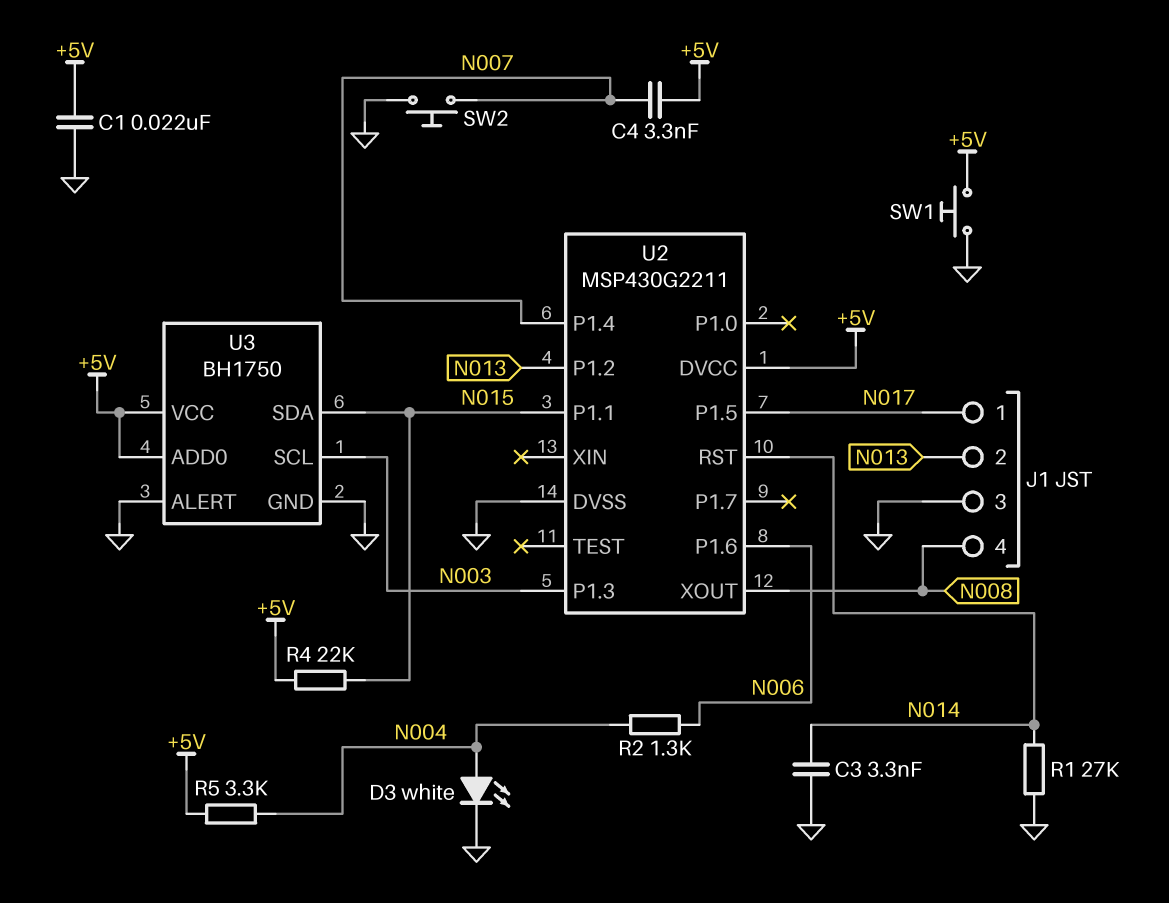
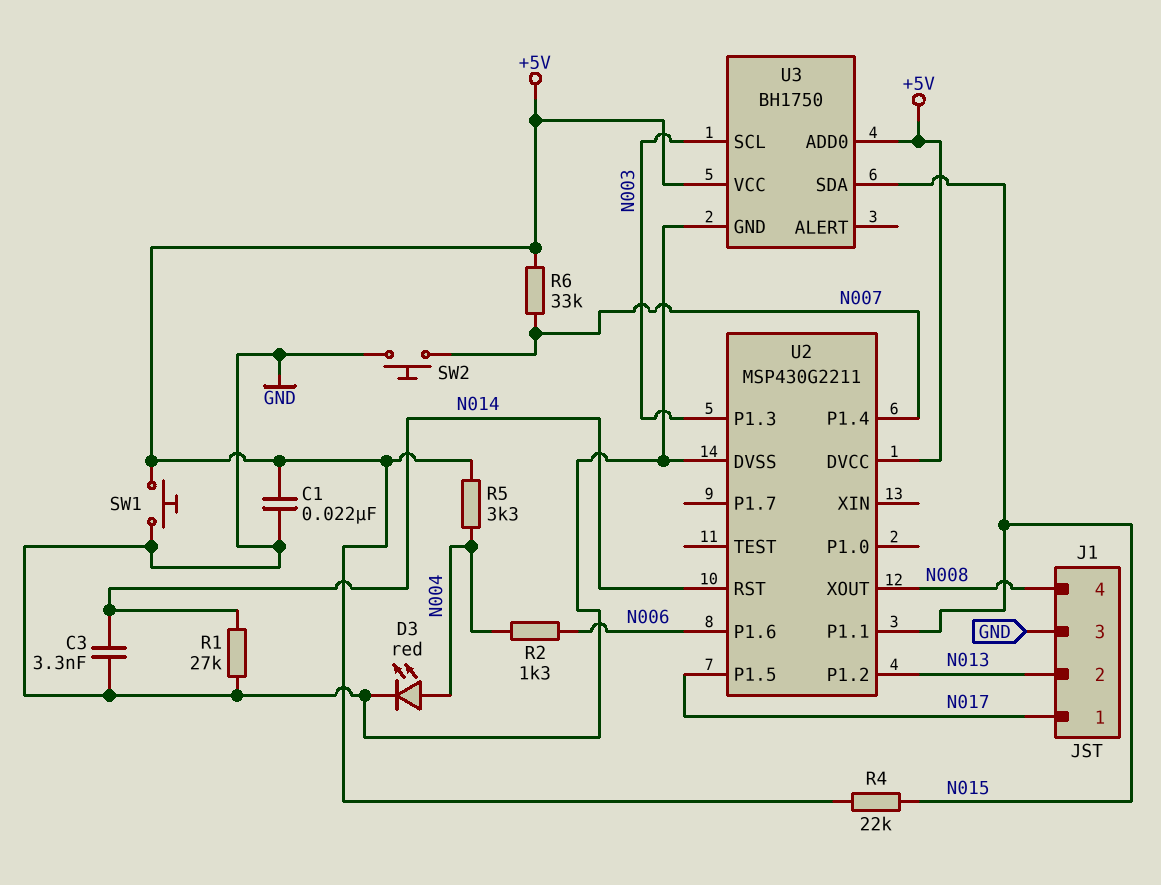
C4: 3.3nF (+5V, N007) -> none
D3: LED white (A N004, K GND) -> LED red (A N004, K GND)
R6: none -> 33k (+5V, N007)
U3 pin ALERT: GND -> none

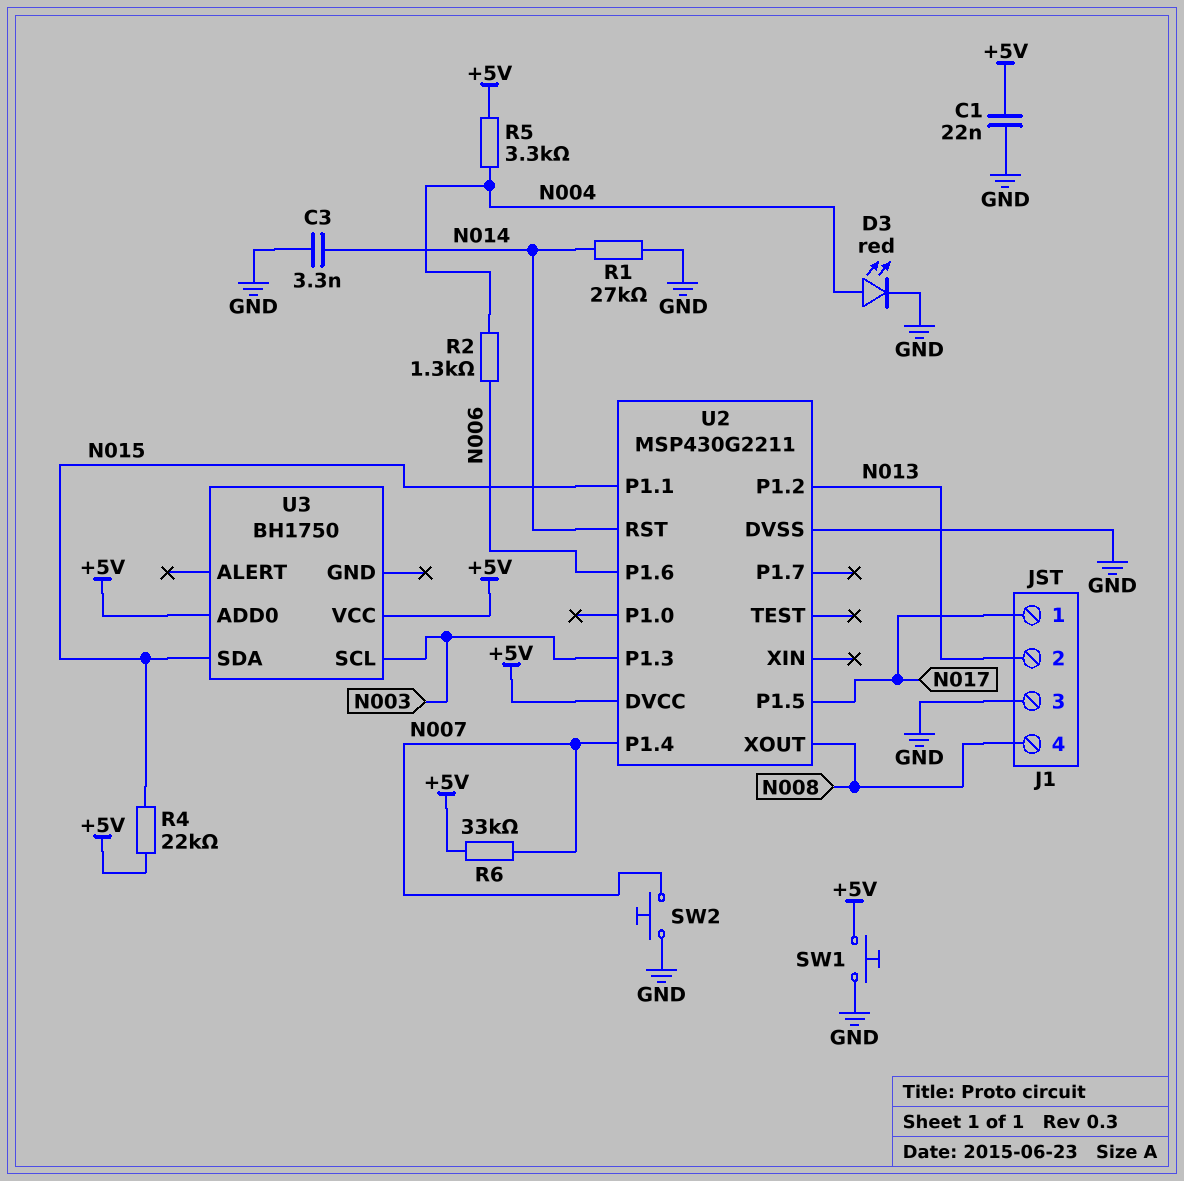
U3 pin GND: GND -> none

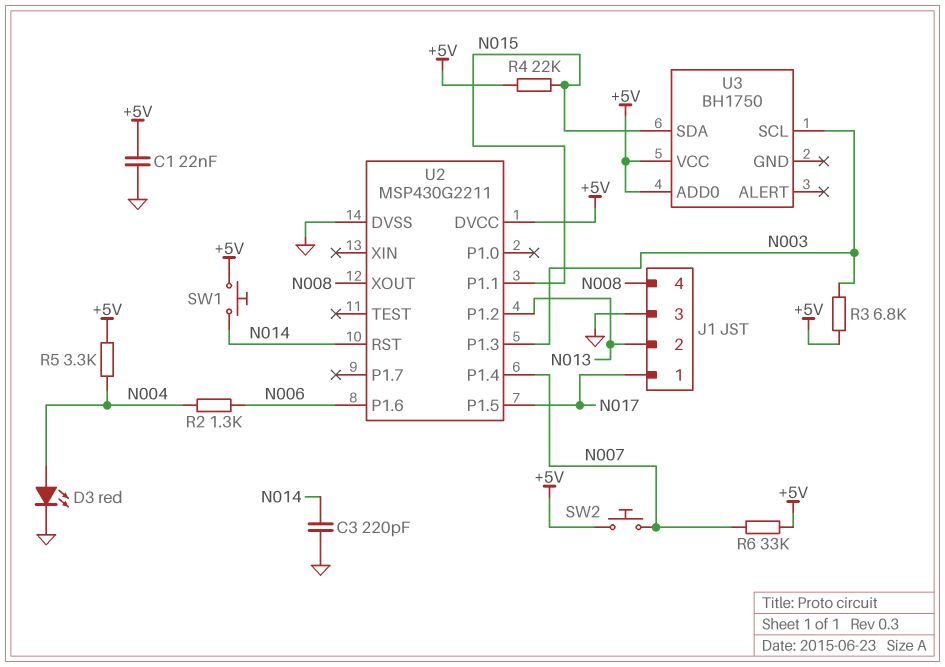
C3: 3.3nF (GND, N014) -> 220pF (GND, N014)
R1: 27k (GND, N014) -> none
R3: none -> 6.8k (+5V, N003)
SW1: button (+5V, GND) -> button (+5V, N014)
SW2: button (GND, N007) -> button (+5V, N007)

